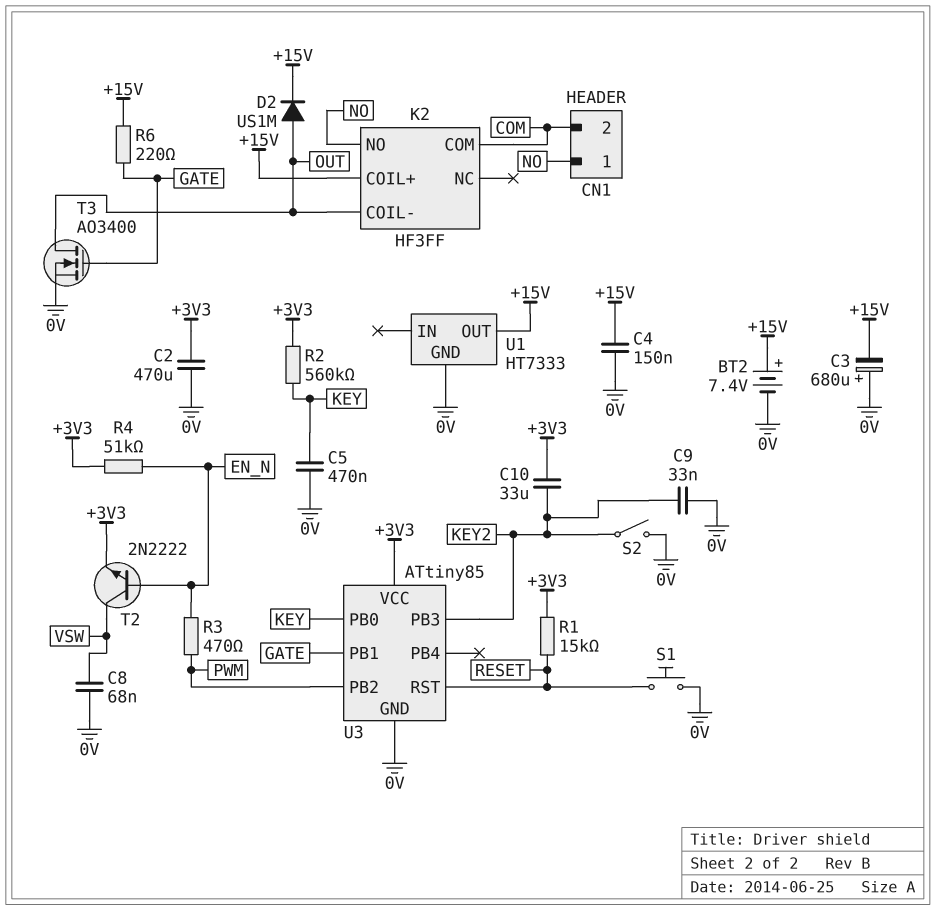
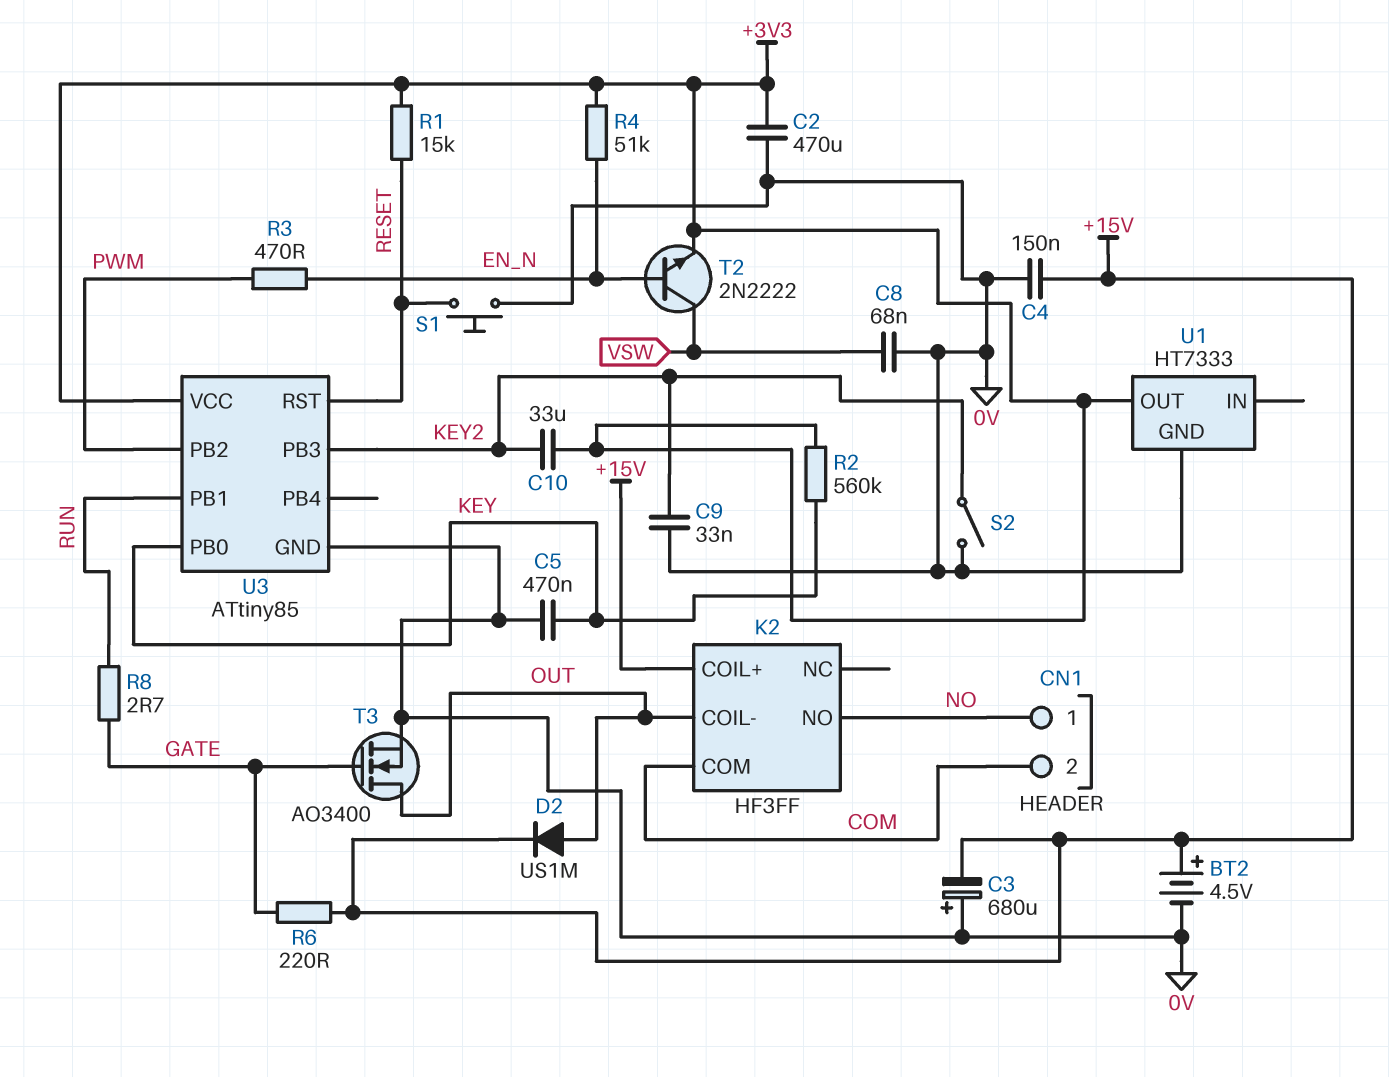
BT2: 7.4V (plus +15V, minus 0V) -> 4.5V (plus +15V, minus 0V)
R8: none -> 2.7 (GATE, RUN)
U1 pin OUT: +15V -> +3V3
U3 pin PB1: GATE -> RUN

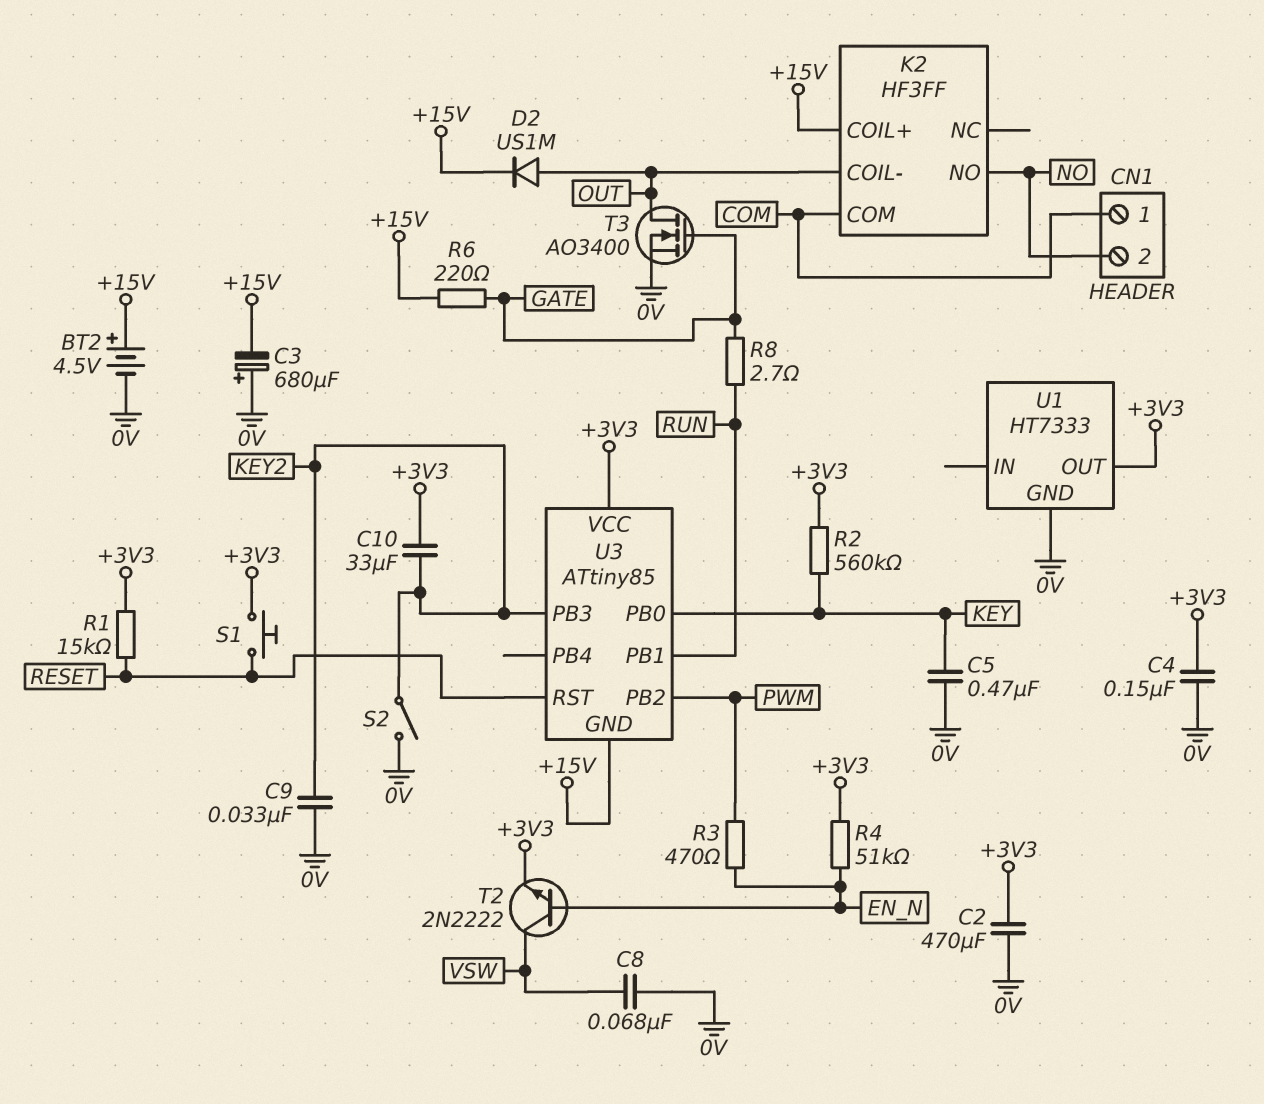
C4: 150nF (+15V, 0V) -> 150nF (+3V3, 0V)
CN1 pin 1: NO -> COM
CN1 pin 2: COM -> NO
S1: button (0V, RESET) -> button (+3V3, RESET)
U3 pin GND: 0V -> +15V

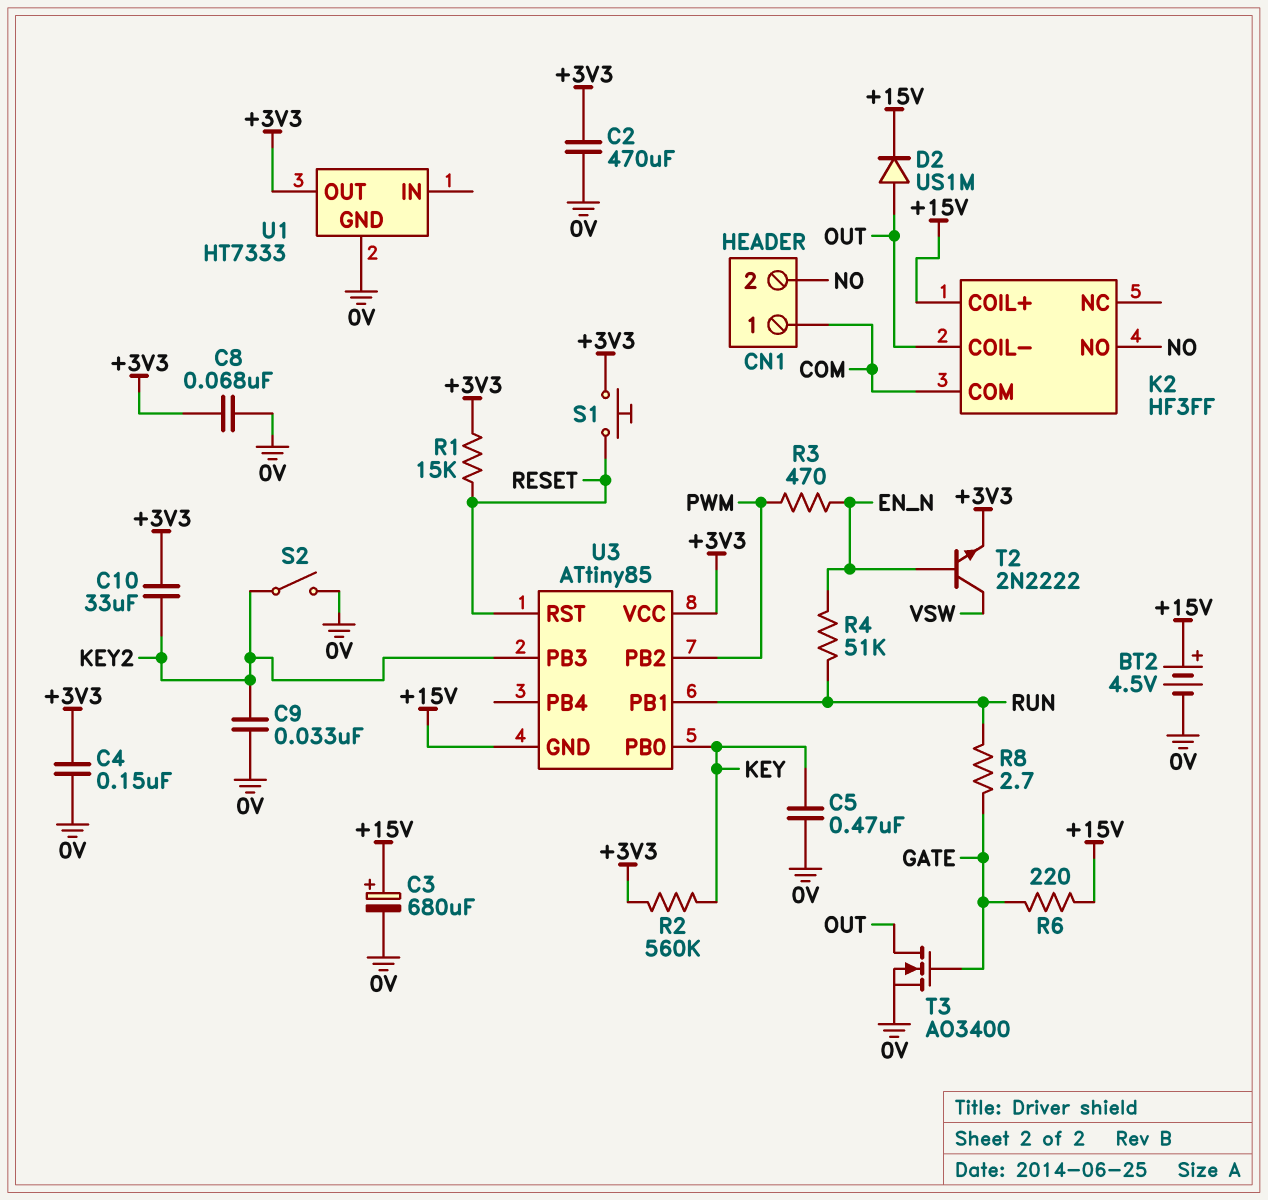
C3: 680uF (plus 0V, minus +15V) -> 680uF (plus +15V, minus 0V)
C8: 68nF (0V, VSW) -> 68nF (+3V3, 0V)
R4: 51k (+3V3, EN_N) -> 51k (EN_N, RUN)

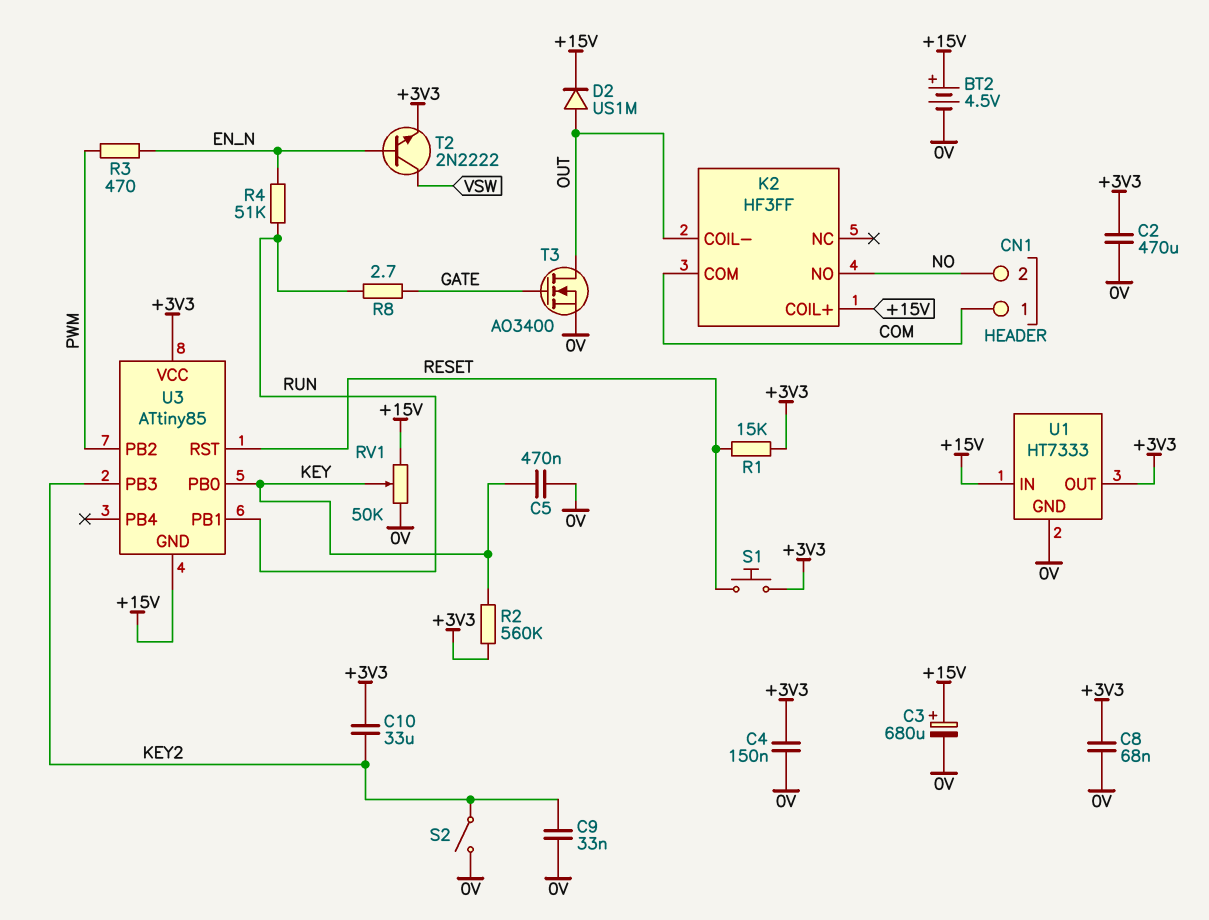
R6: 220 (+15V, GATE) -> none
RV1: none -> 50k (+15V, 0V, wiper KEY)
U1 pin IN: none -> +15V

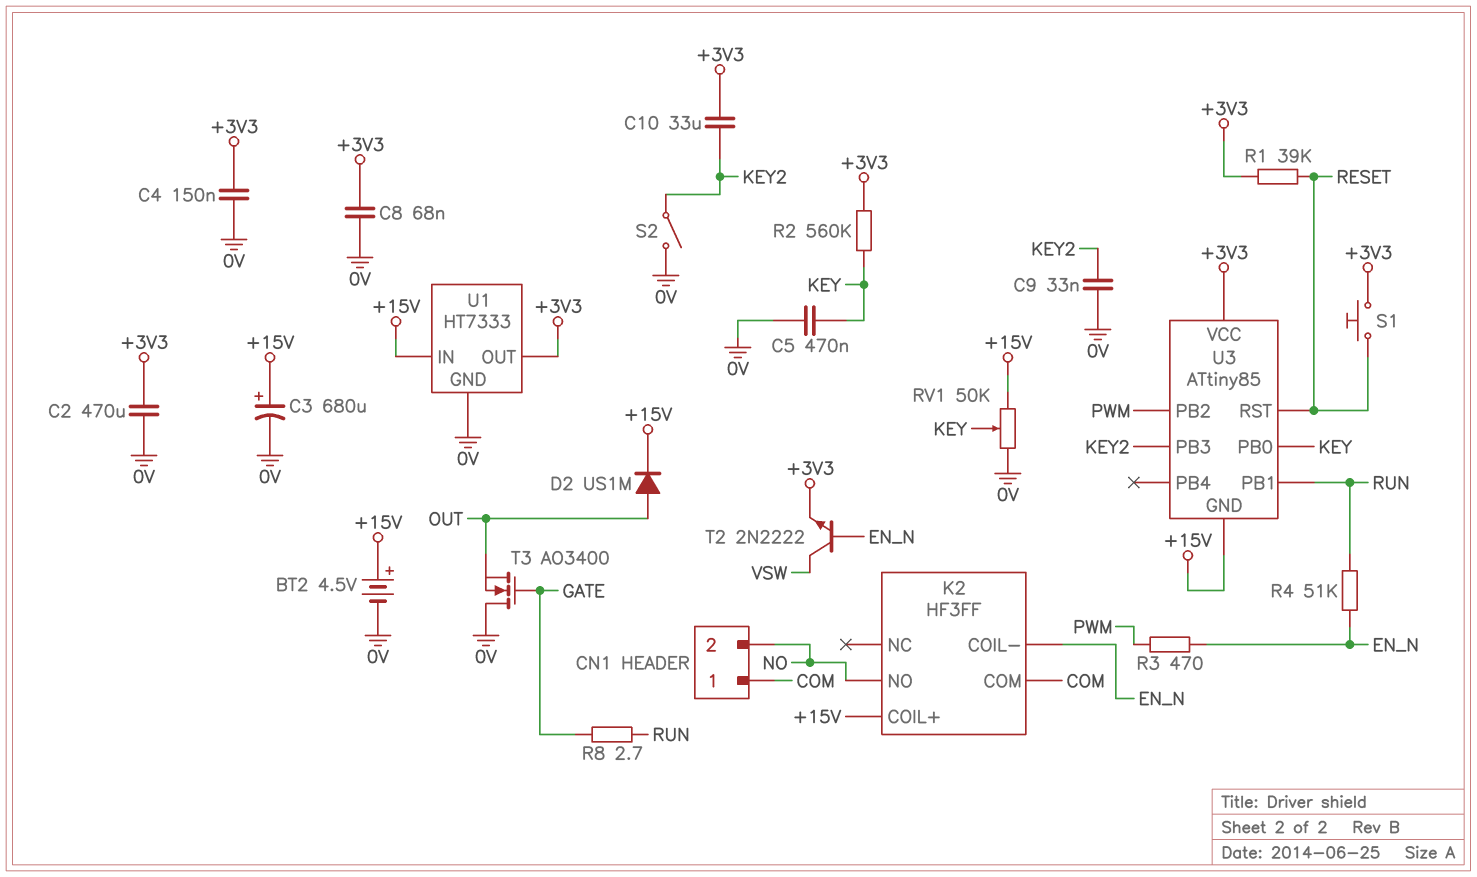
K2 pin COIL-: OUT -> EN_N
R1: 15k (+3V3, RESET) -> 39k (+3V3, RESET)
T3: NMOS AO3400 (G GATE, D OUT, S 0V) -> NMOS AO3400 (G GATE, D 0V, S OUT)

